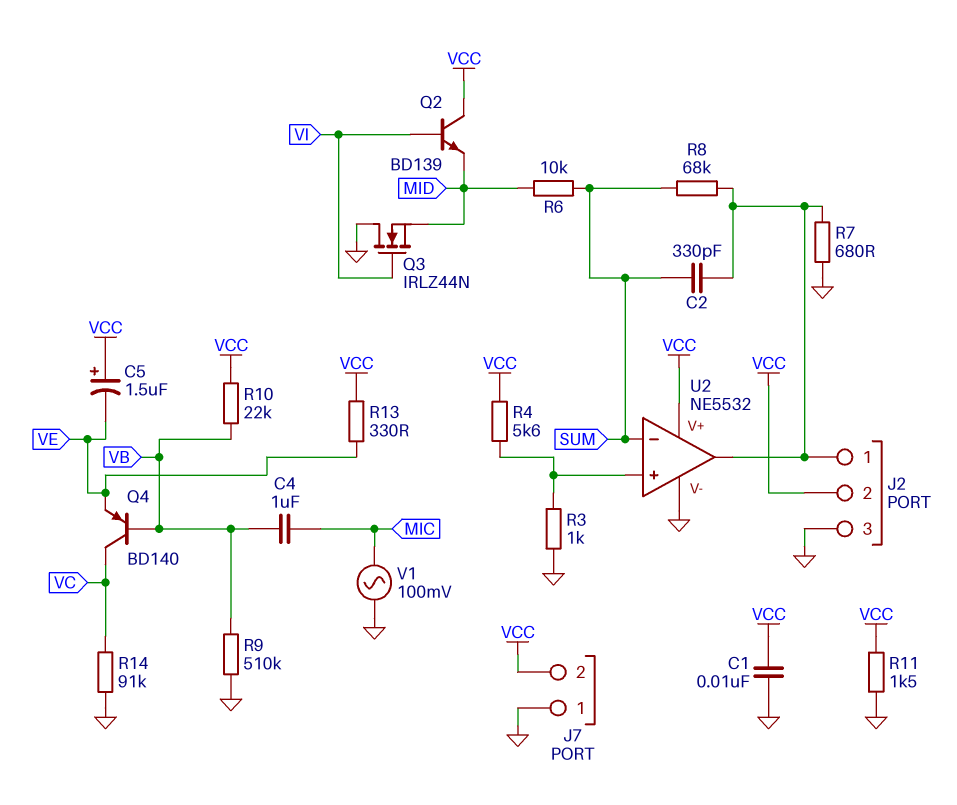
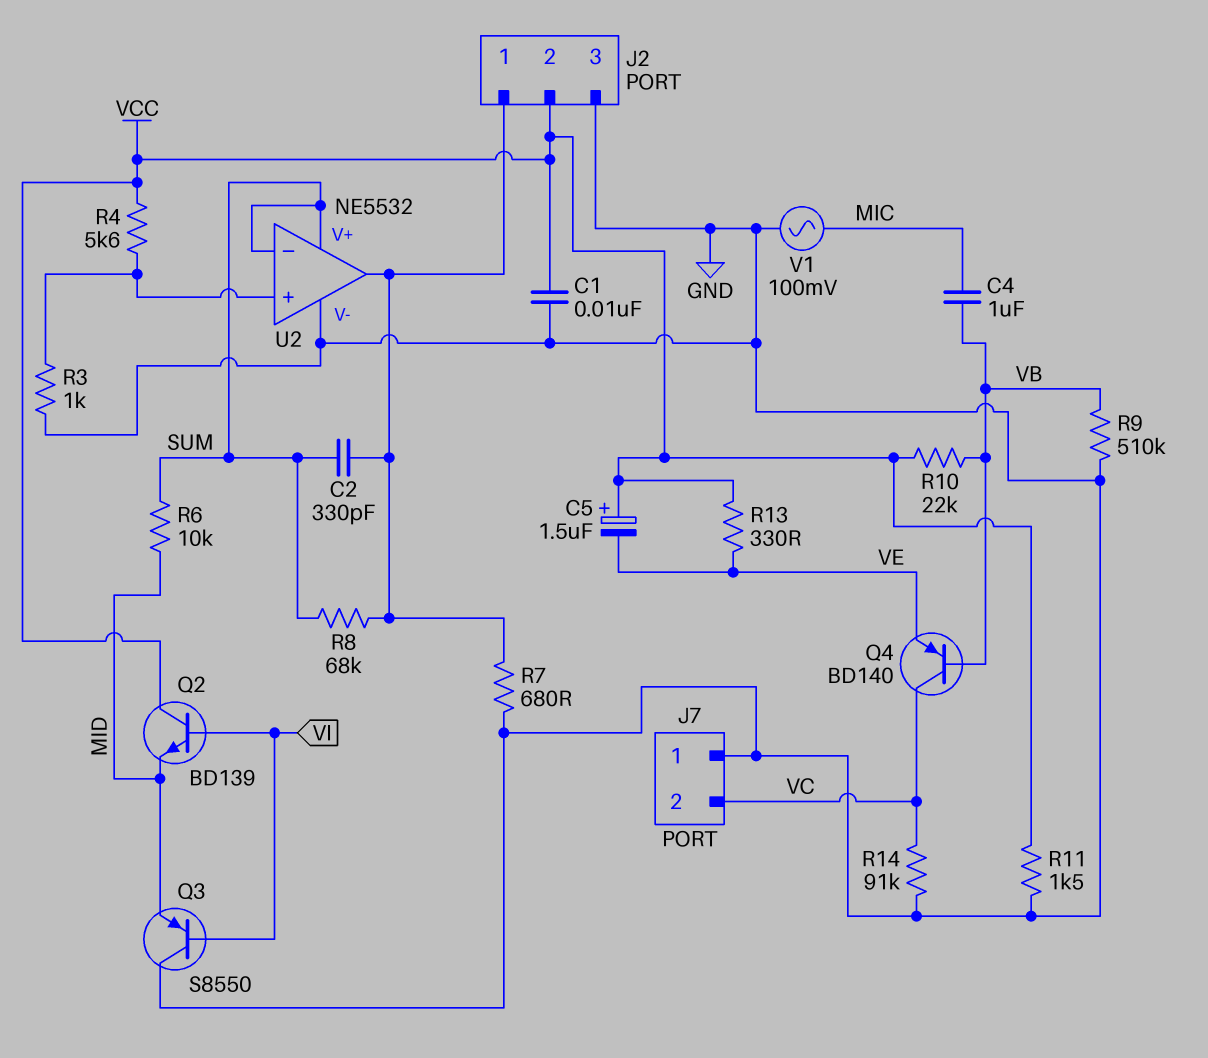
J7 pin 2: VCC -> VC
Q3: NMOS IRLZ44N (G VI, D GND, S MID) -> PNP S8550 (B VI, C GND, E MID)
U2 pin V+: VCC -> SUM

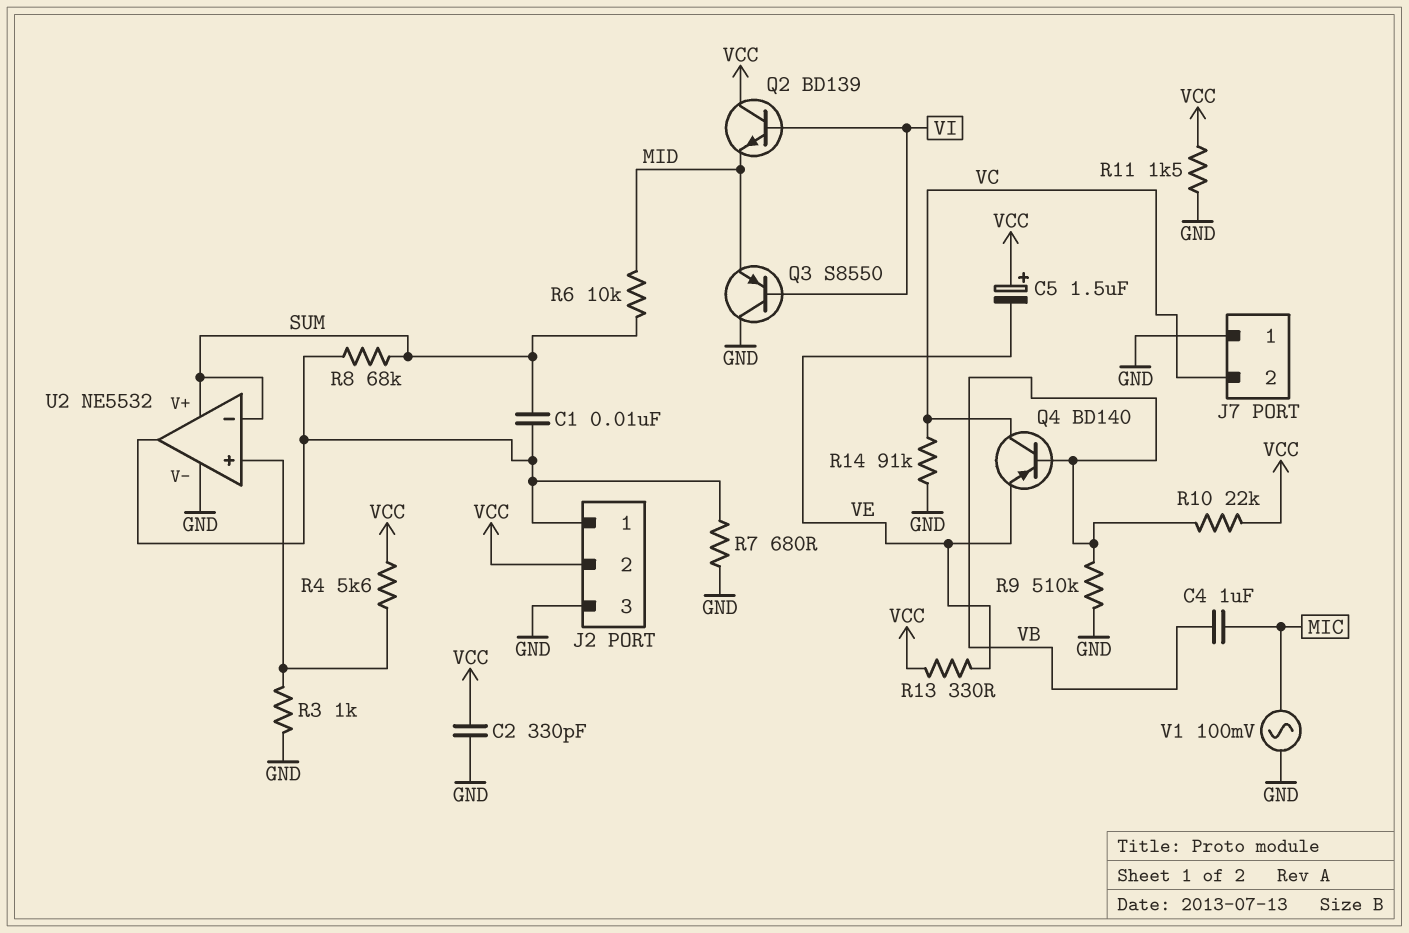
C1: 10nF (GND, VCC) -> 10nF (J2/1, SUM)
C2: 330pF (J2/1, SUM) -> 330pF (GND, VCC)

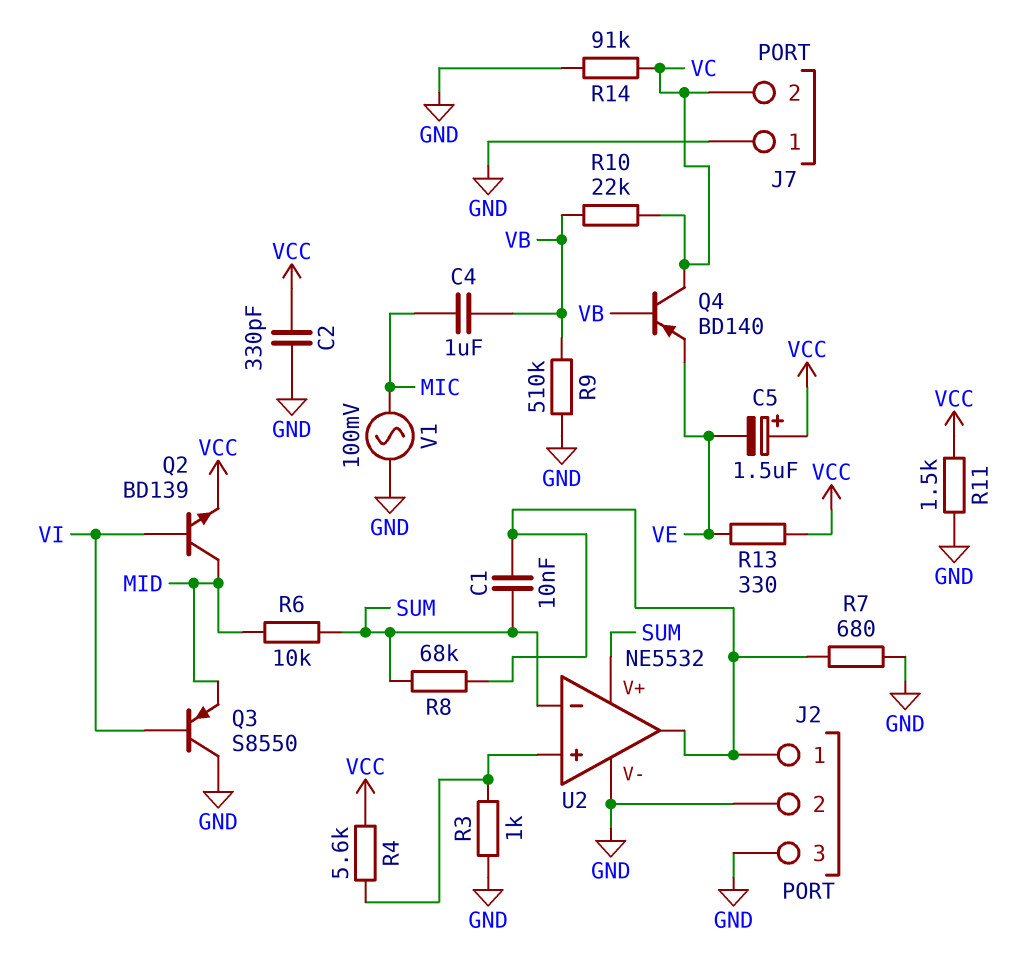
J2 pin 2: VCC -> GND
Q2: NPN BD139 (B VI, C VCC, E MID) -> NPN BD139 (B VI, C MID, E VCC)
R10: 22k (VB, VCC) -> 22k (VB, VC)

